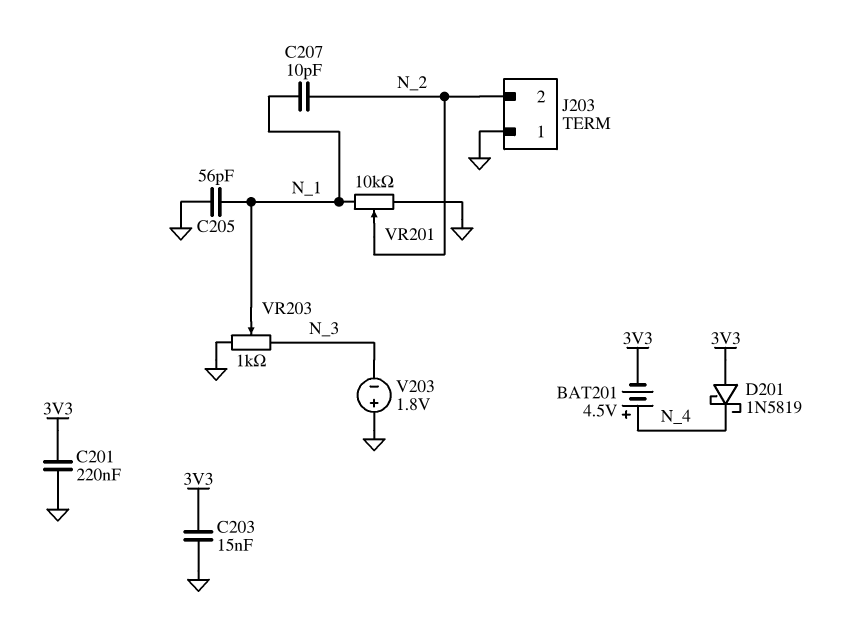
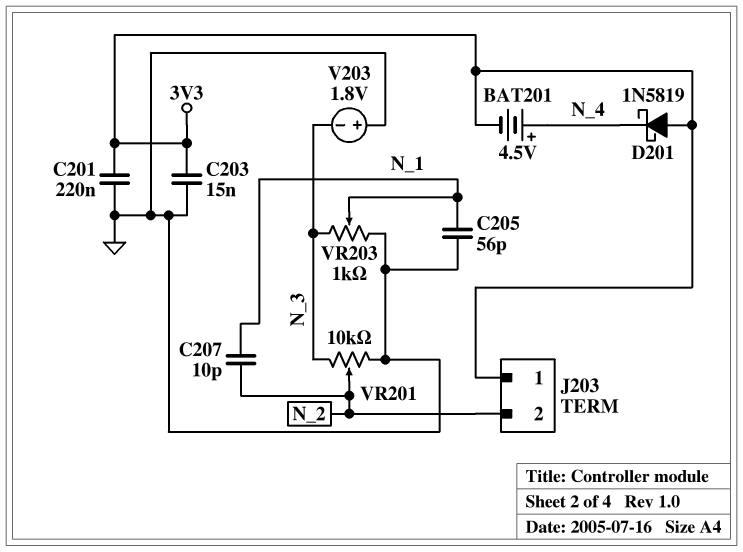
J203 pin 1: GND -> 3V3
VR201: 10k (GND, N_1, wiper N_2) -> 10k (GND, N_3, wiper N_2)

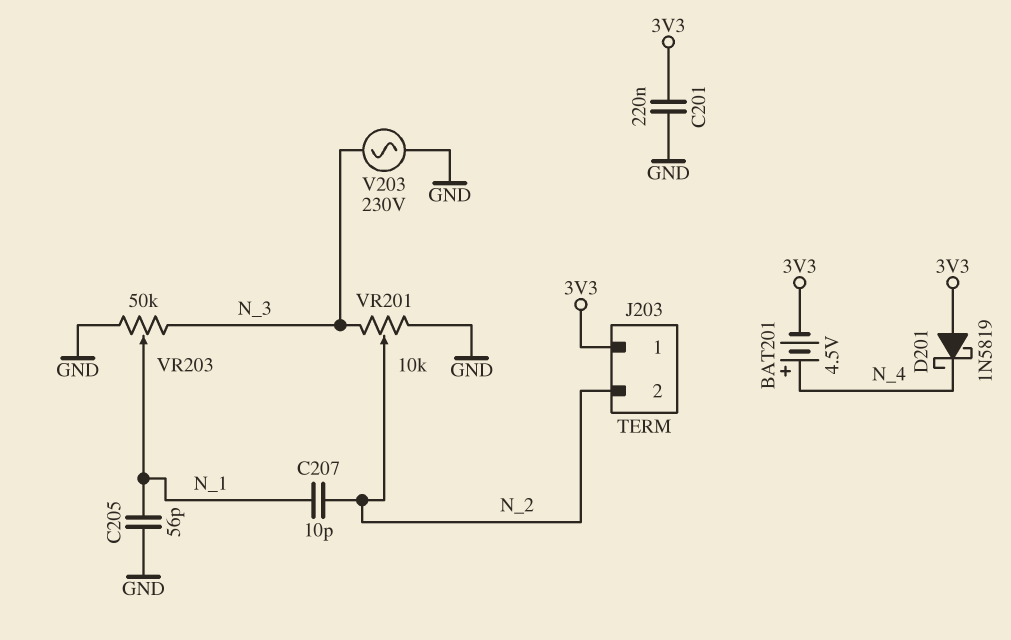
C203: 15nF (3V3, GND) -> none
V203: 1.8V (plus GND, minus N_3) -> AC 230V (GND, N_3)
VR203: 1k (GND, N_3, wiper N_1) -> 50k (GND, N_3, wiper N_1)

